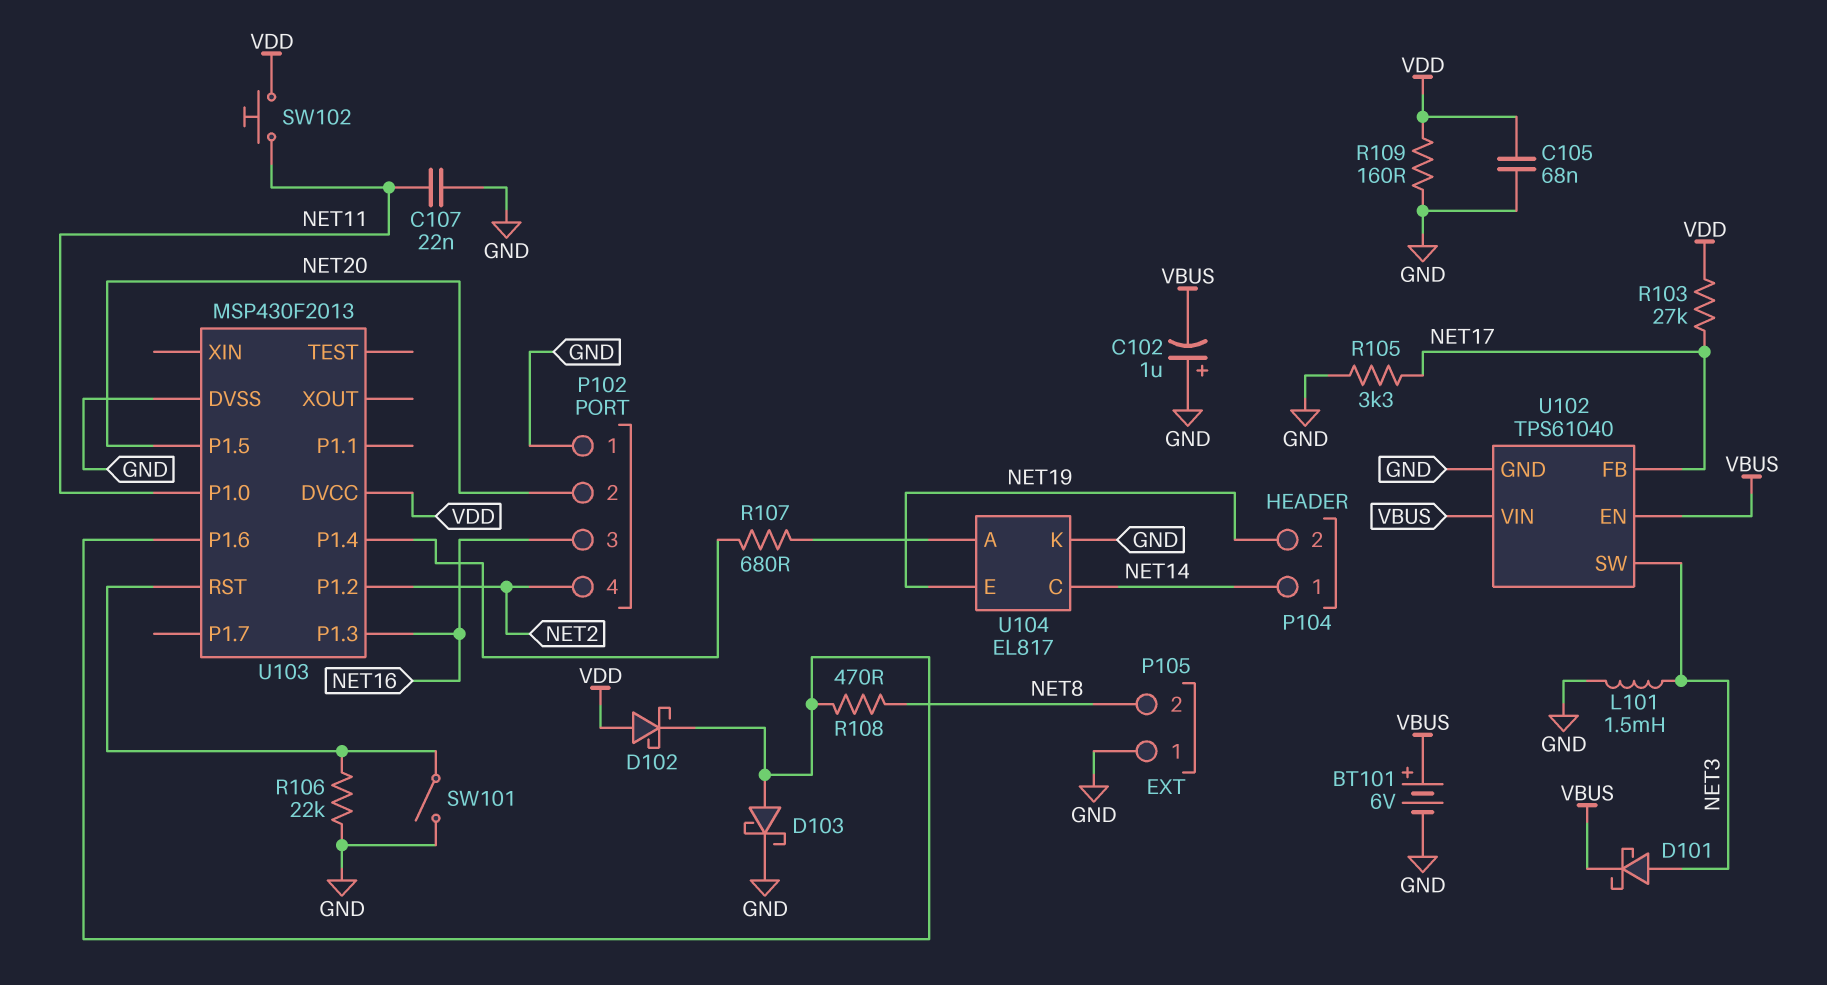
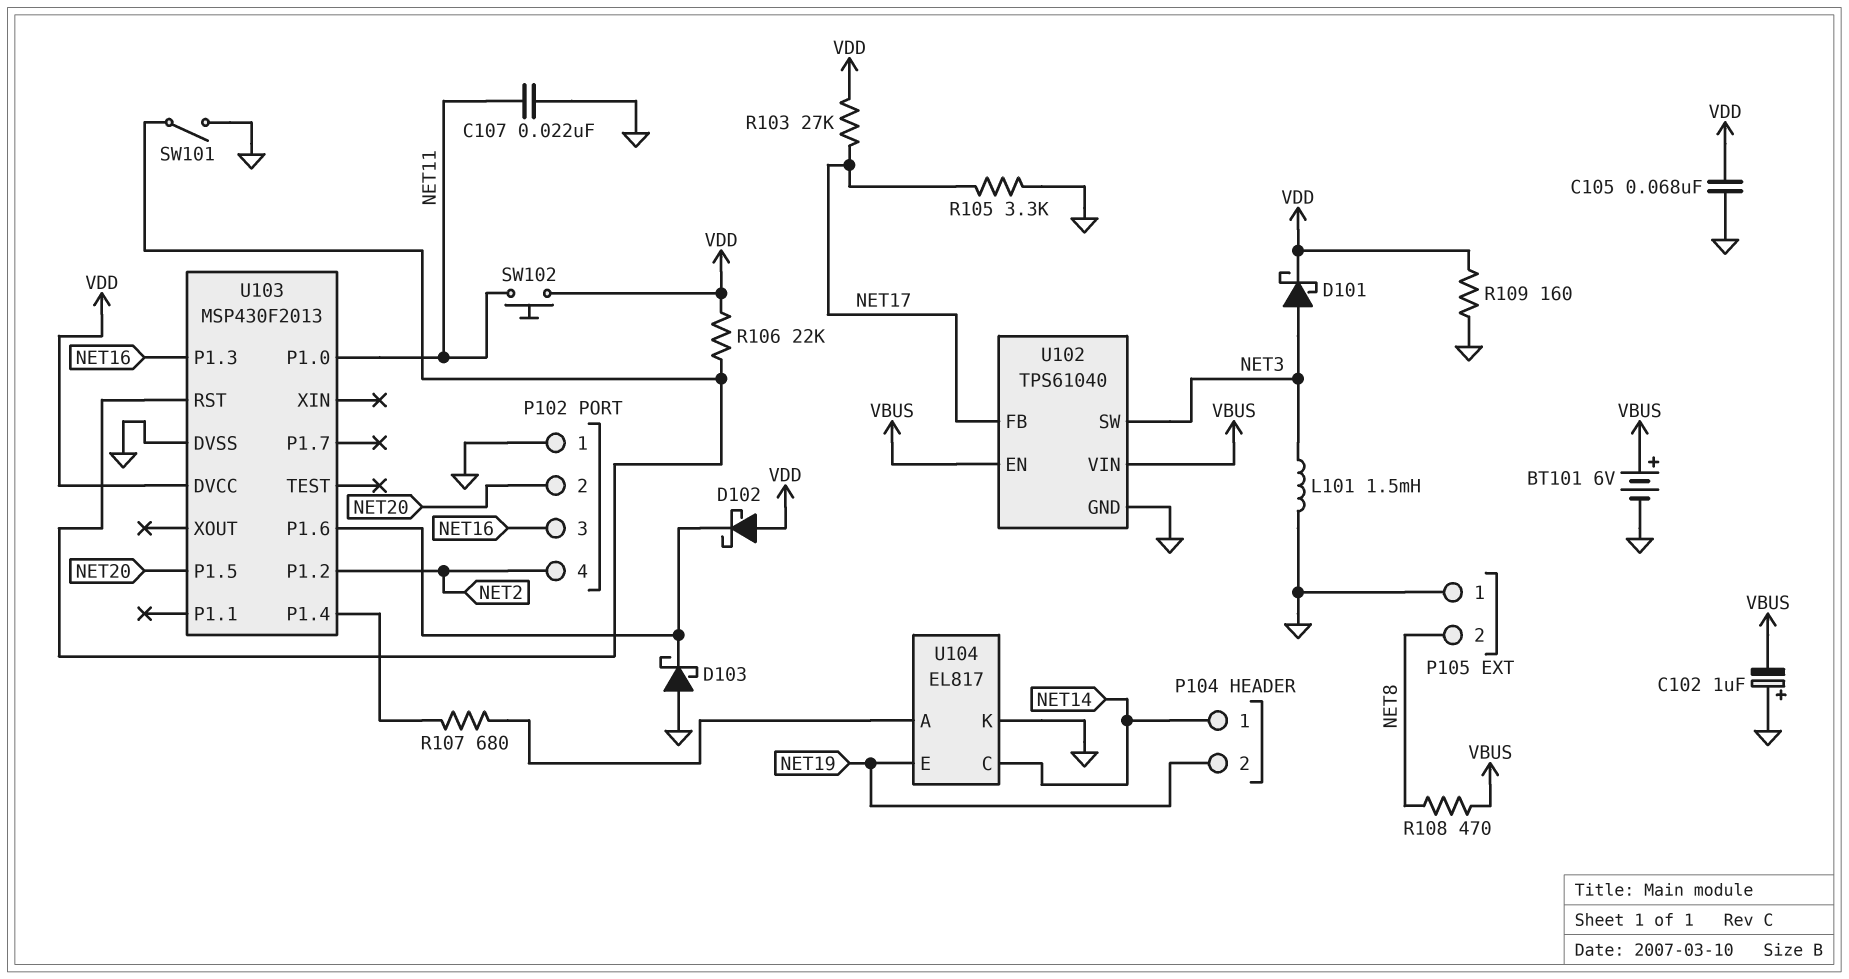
D101: schottky (A NET3, K VBUS) -> schottky (A NET3, K VDD)
D103: schottky (A U103/P1.6, K GND) -> schottky (A GND, K U103/P1.6)
R106: 22k (GND, U103/RST) -> 22k (U103/RST, VDD)
R108: 470 (NET8, U103/P1.6) -> 470 (NET8, VBUS)

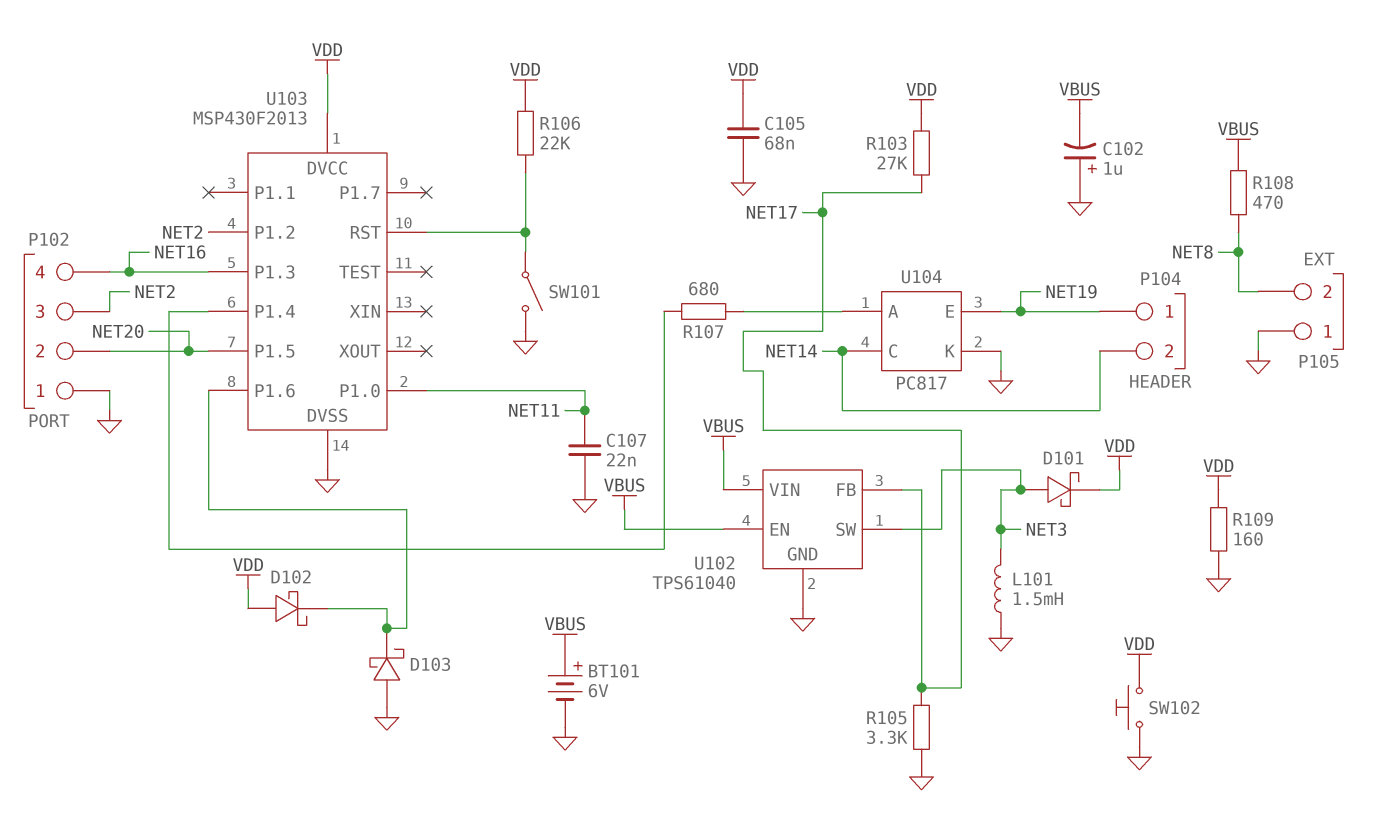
P102 pin 3: NET16 -> NET2
P102 pin 4: NET2 -> NET16
P104 pin 1: NET14 -> NET19
P104 pin 2: NET19 -> NET14
SW102: button (NET11, VDD) -> button (GND, VDD)
U104: EL817 -> PC817

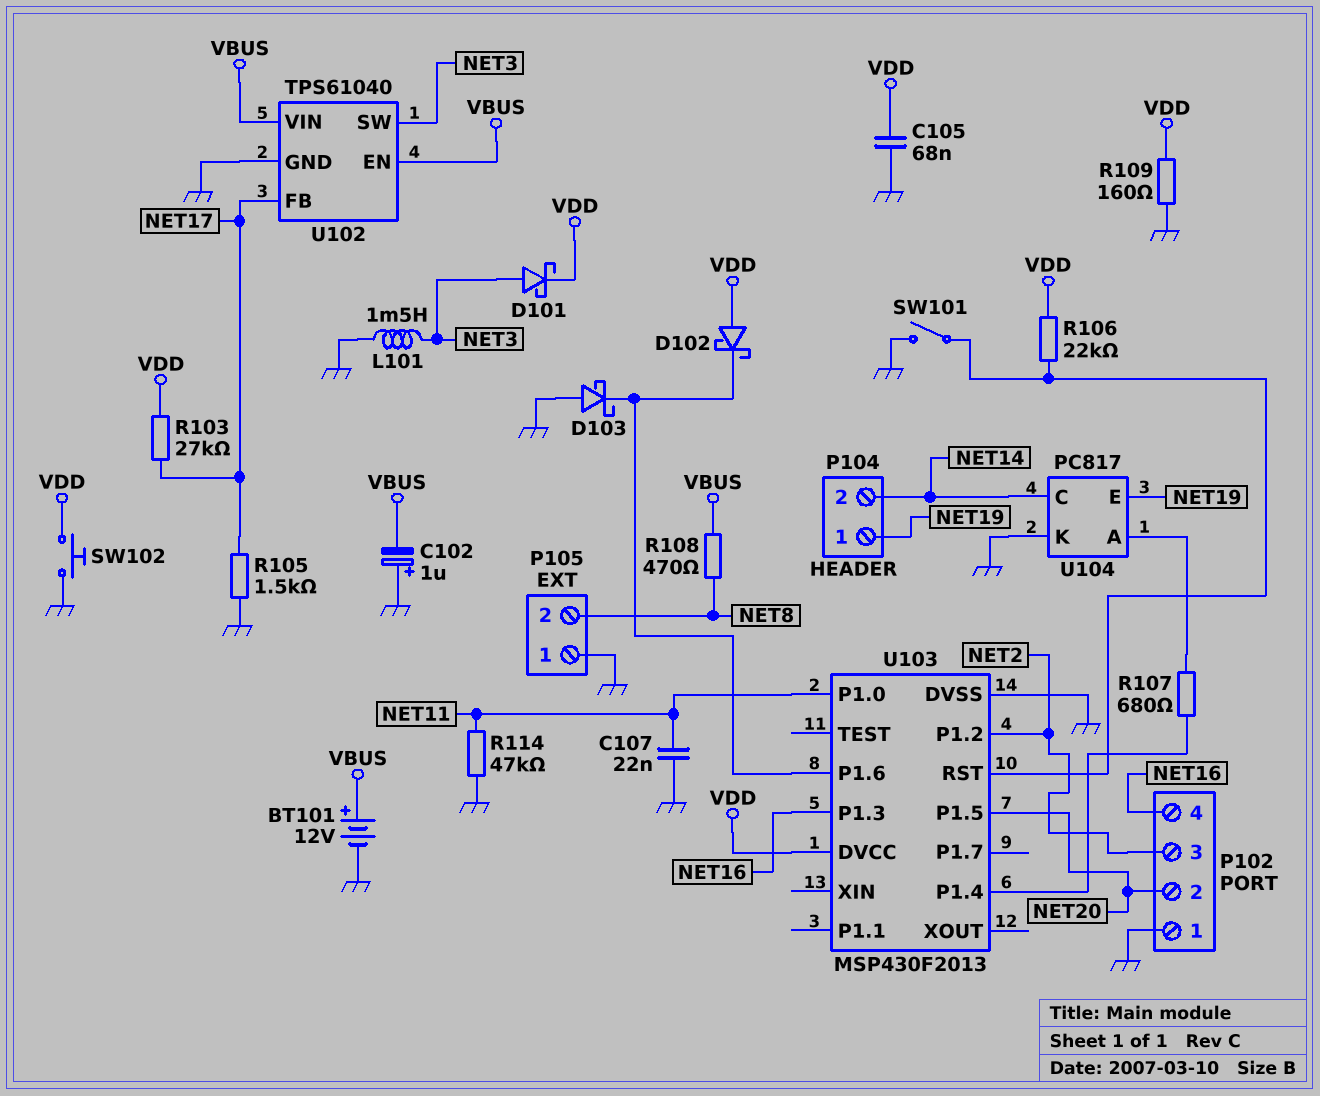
BT101: 6V (plus VBUS, minus GND) -> 12V (plus VBUS, minus GND)
R105: 3.3k (GND, NET17) -> 1.5k (GND, NET17)
R114: none -> 47k (GND, NET11)

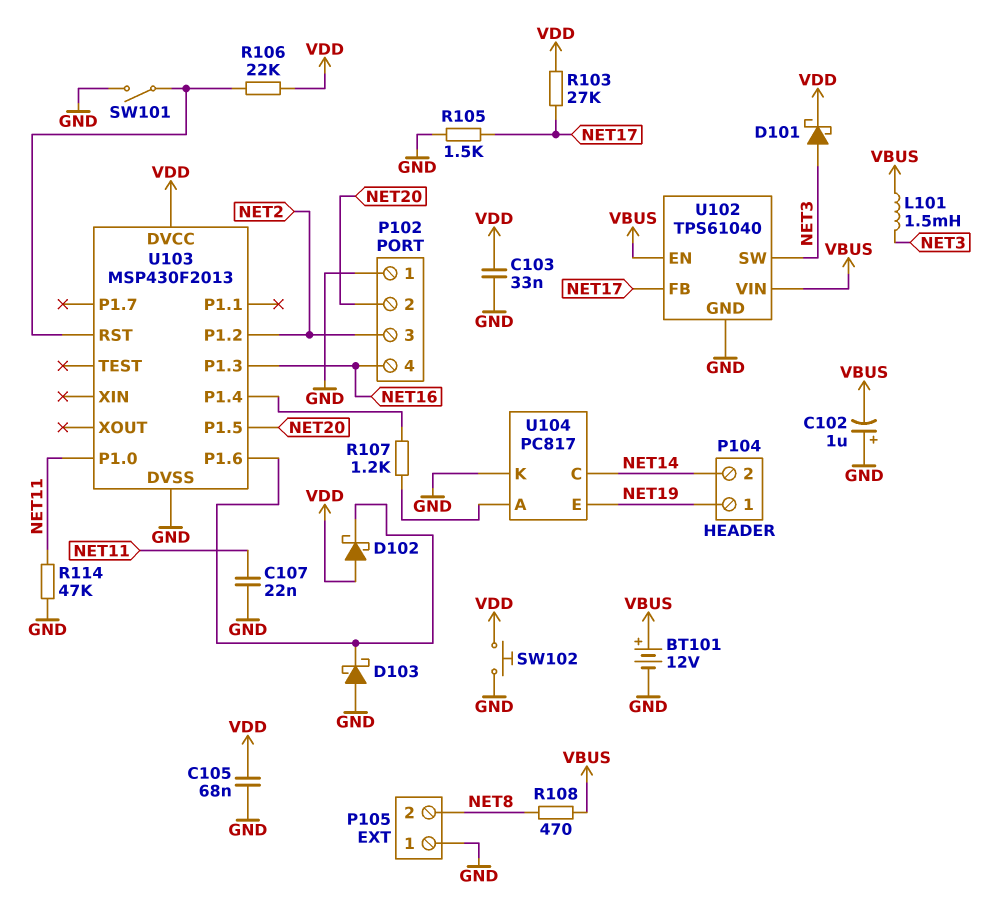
C103: none -> 33nF (GND, VDD)
L101: 1.5mH (GND, NET3) -> 1.5mH (NET3, VBUS)
R107: 680 (U103/P1.4, U104/A) -> 1.2k (U103/P1.4, U104/A)
R109: 160 (GND, VDD) -> none

